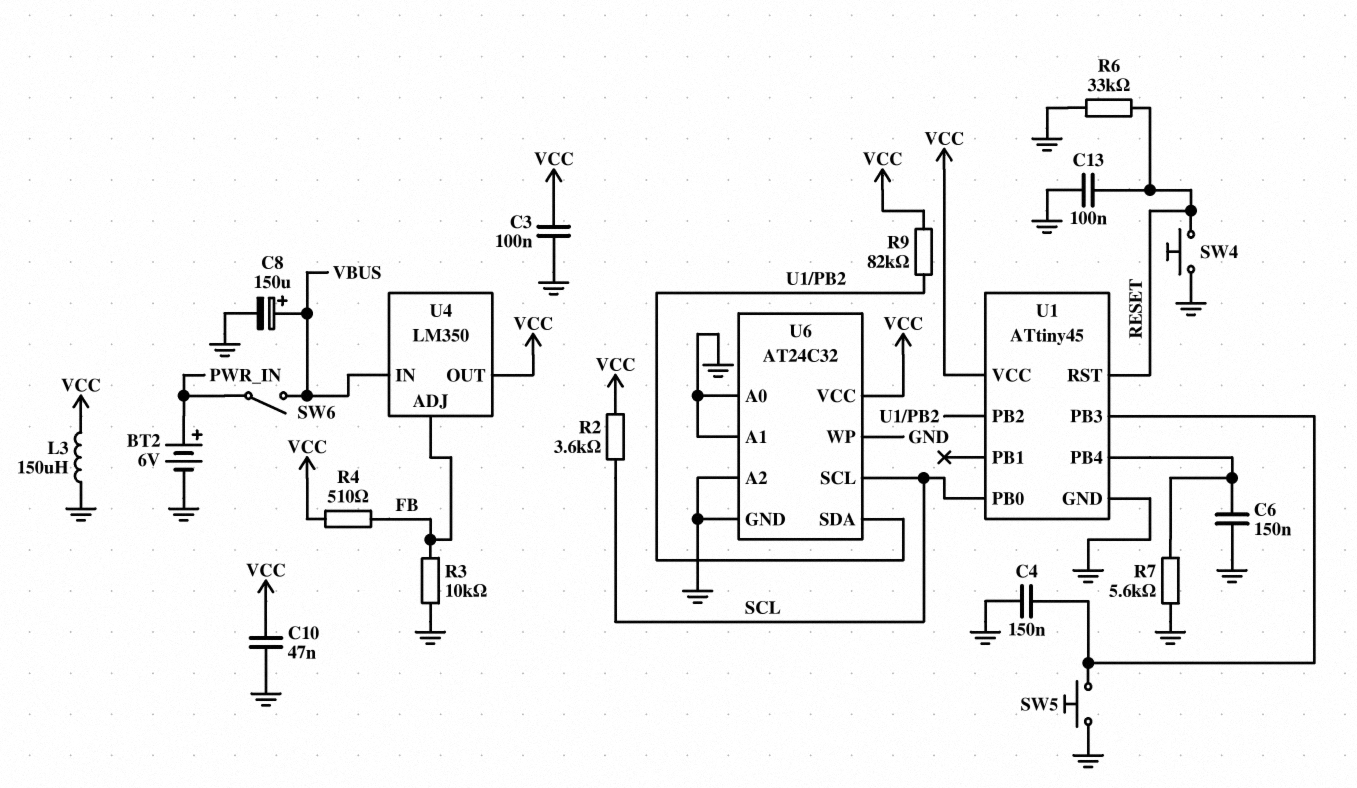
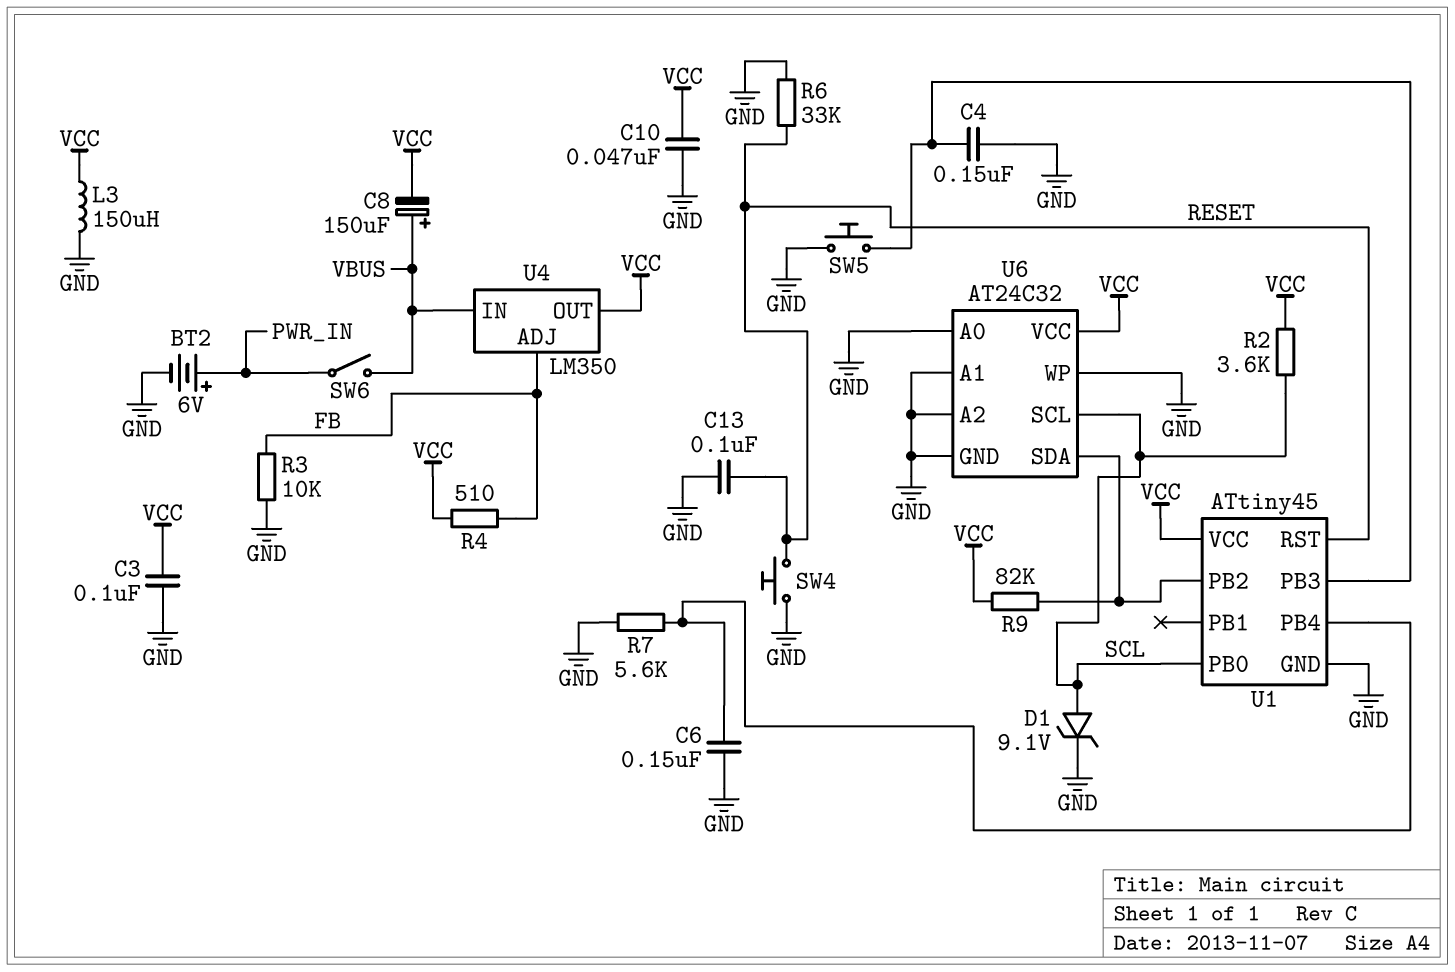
C8: 150uF (plus VBUS, minus GND) -> 150uF (plus VBUS, minus VCC)
D1: none -> zener 9.1V (A SCL, K GND)

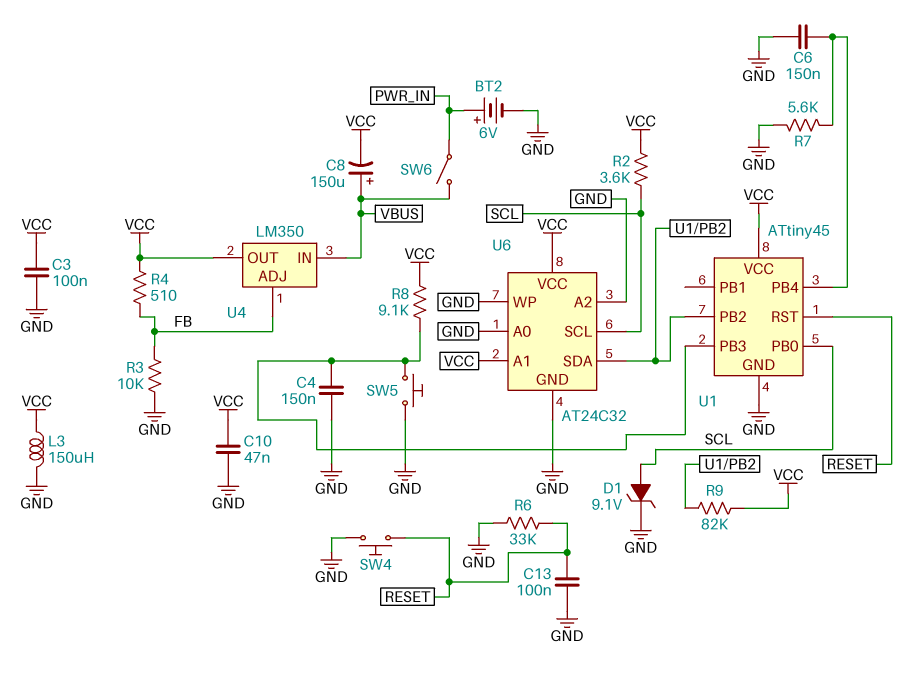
R8: none -> 9.1k (U1/PB3, VCC)
U6 pin A1: GND -> VCC

